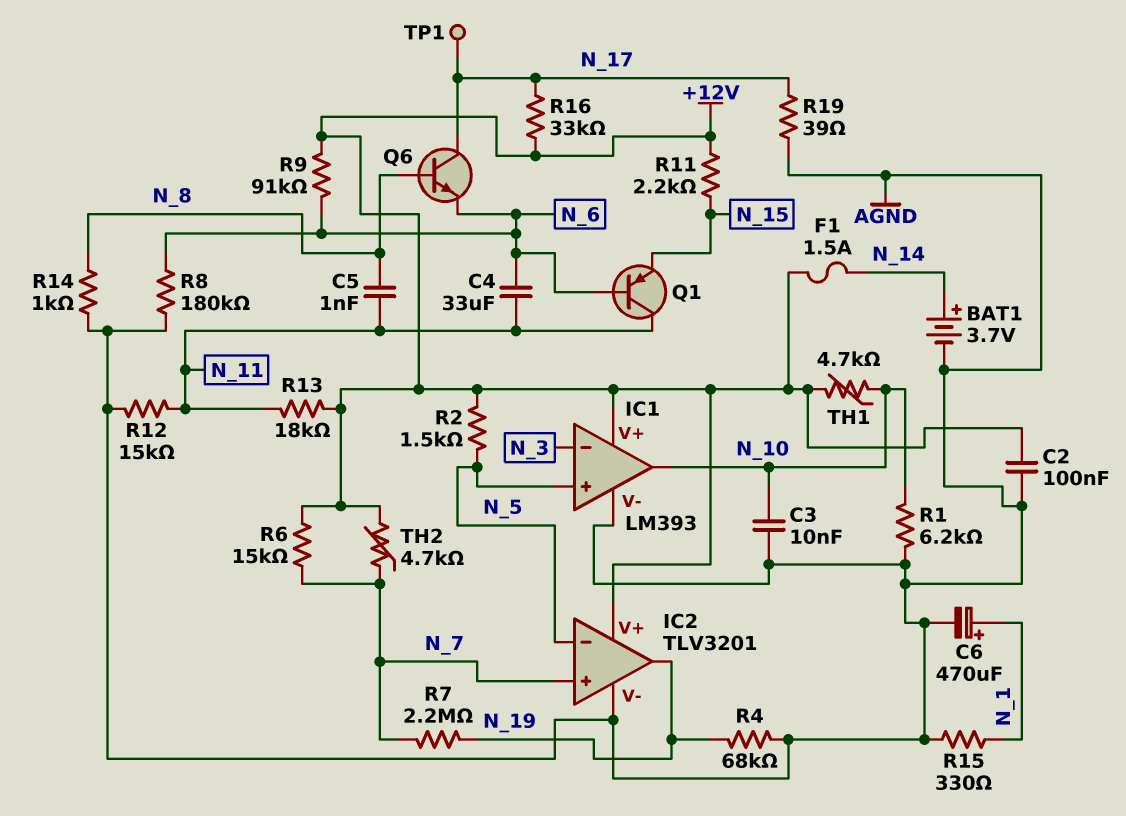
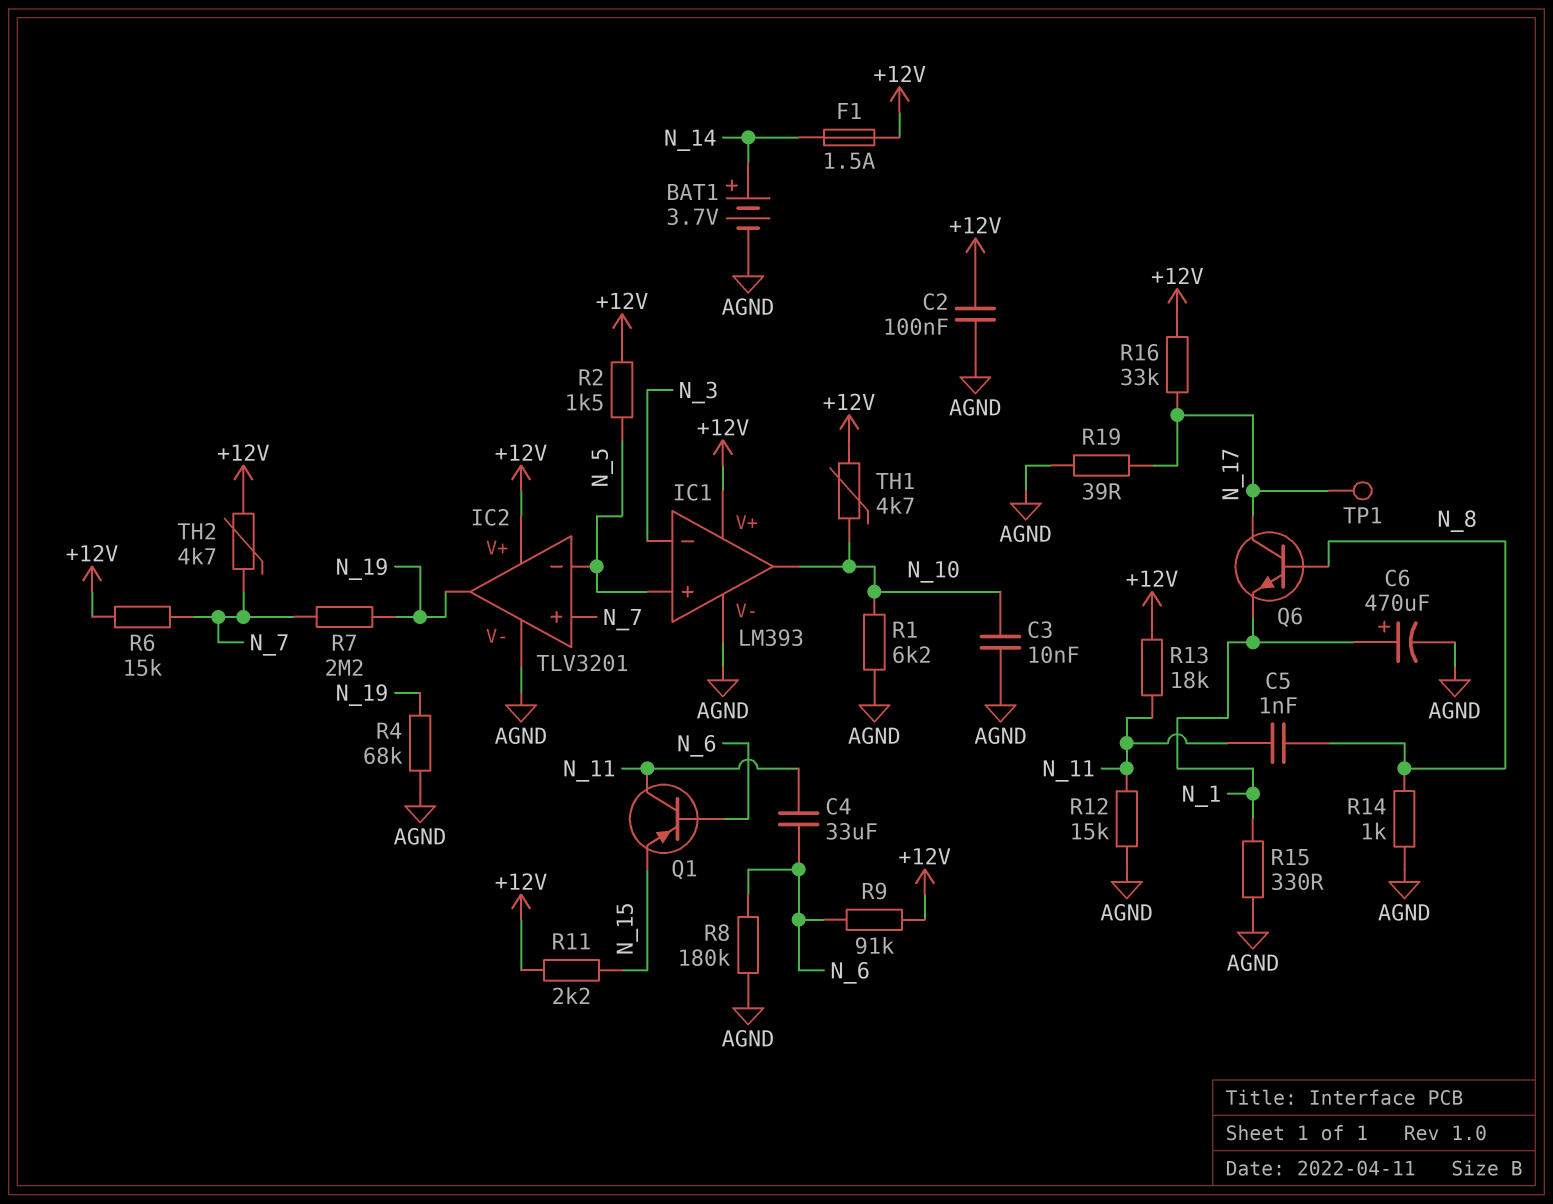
Q6: NPN (B N_8, C N_17, E N_6) -> NPN (B N_8, C N_17, E N_1)

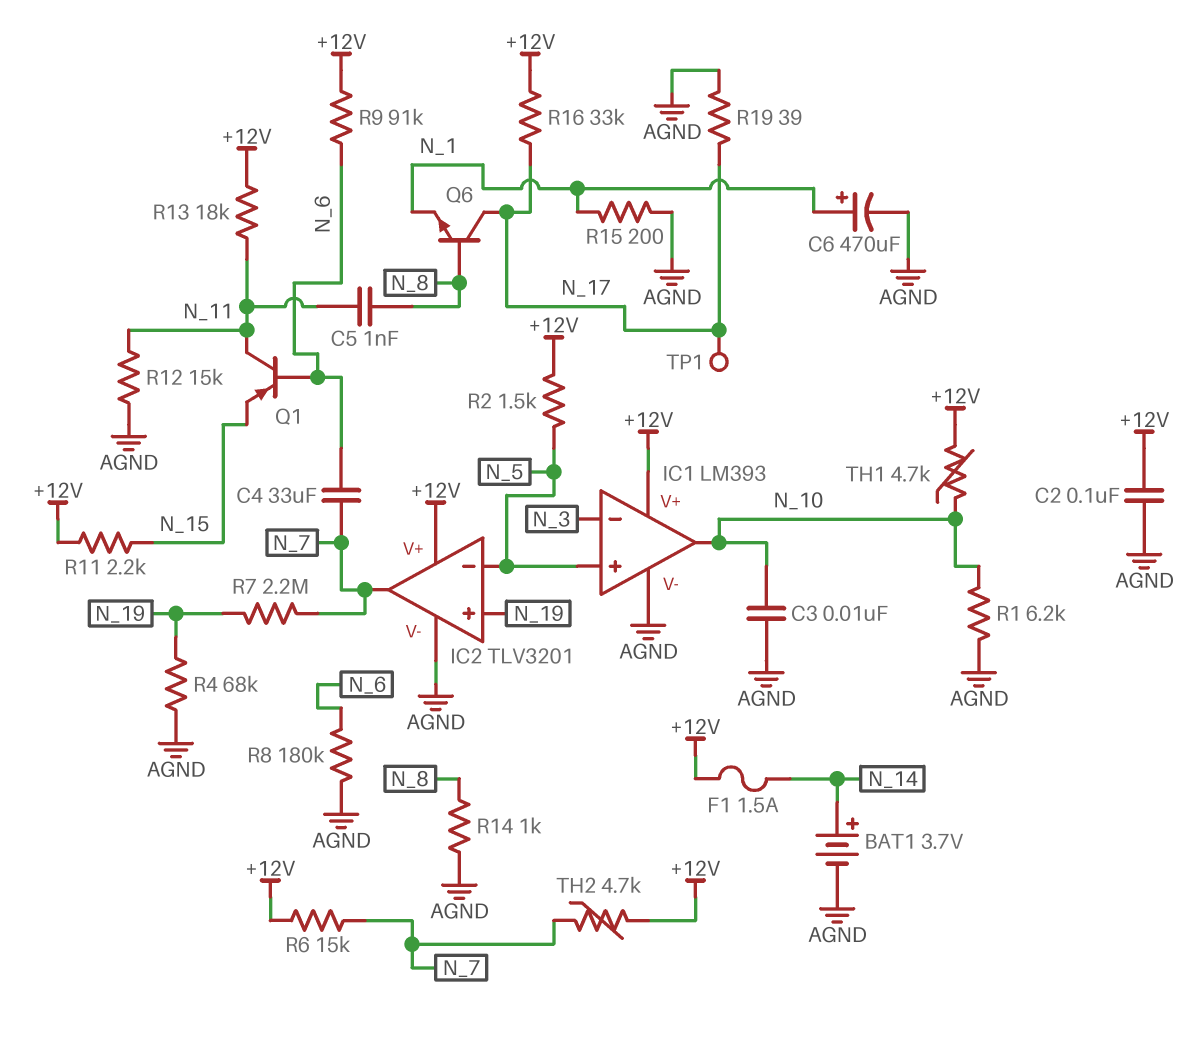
C4: 33uF (N_6, N_11) -> 33uF (N_6, N_7)
IC2 pin in+: N_7 -> N_19
IC2 pin out: N_19 -> N_7
R15: 330 (AGND, N_1) -> 200 (AGND, N_1)

